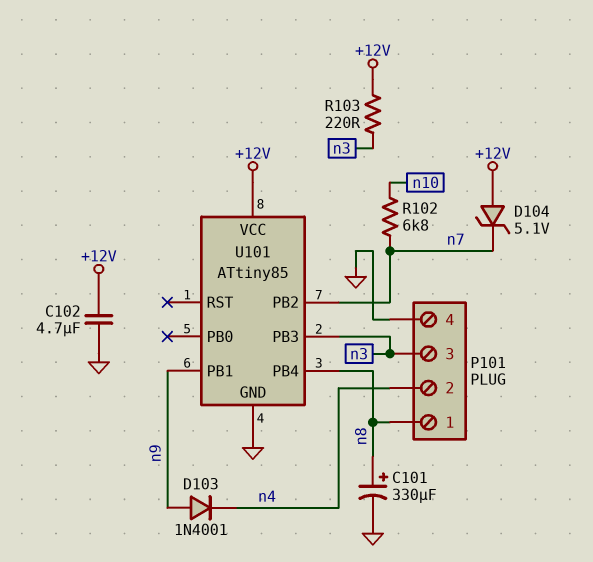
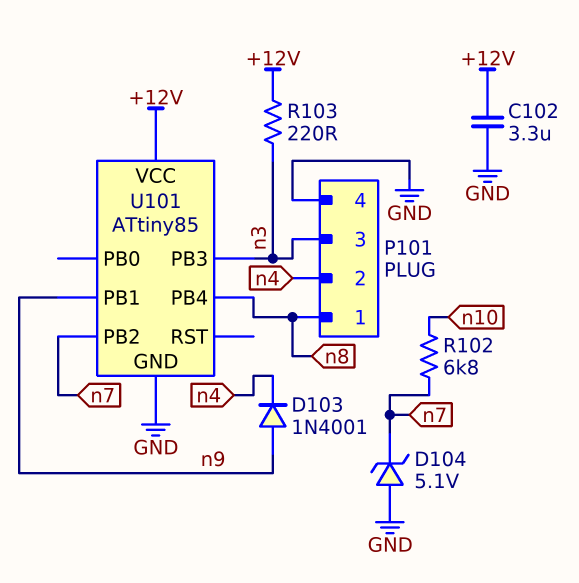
C101: 330uF (plus n8, minus GND) -> none
C102: 4.7uF (+12V, GND) -> 3.3uF (+12V, GND)
D104: zener 5.1V (A +12V, K n7) -> zener 5.1V (A GND, K n7)

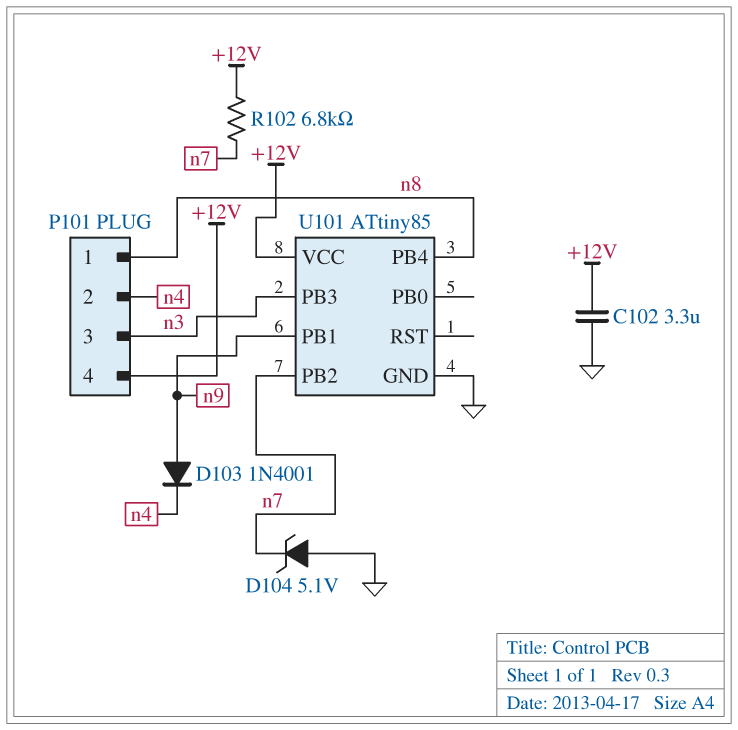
P101 pin 4: GND -> +12V
R102: 6.8k (n7, n10) -> 6.8k (+12V, n7)
R103: 220 (+12V, n3) -> none

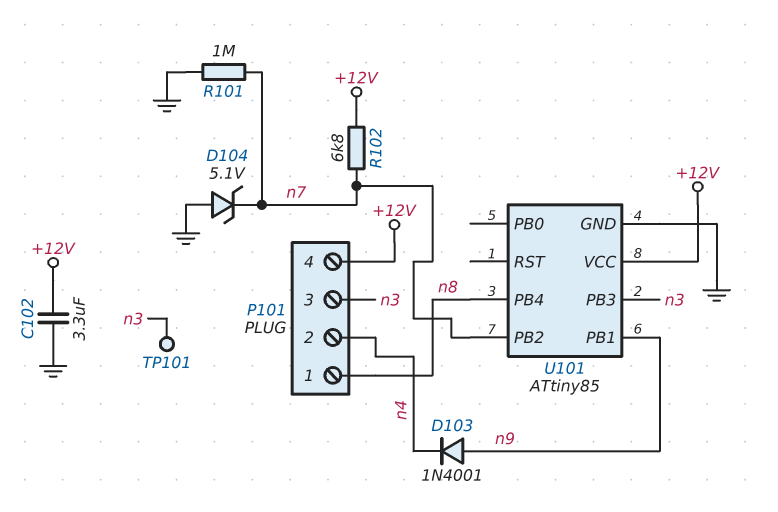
R101: none -> 1M (GND, n7)
TP101: none -> test point (n3)

